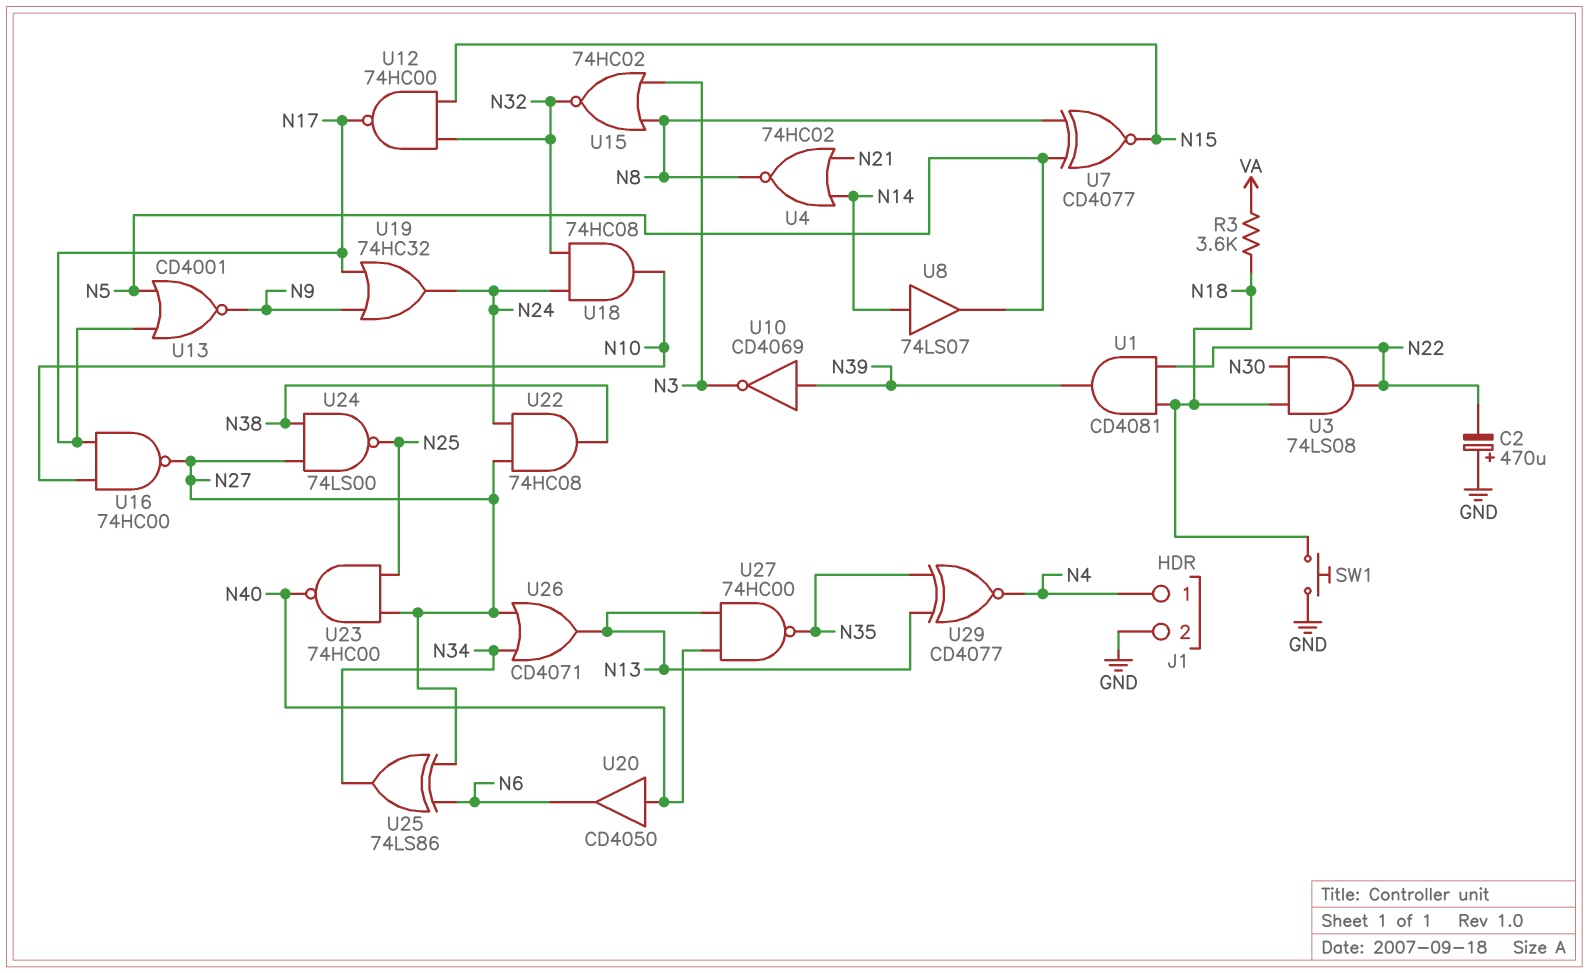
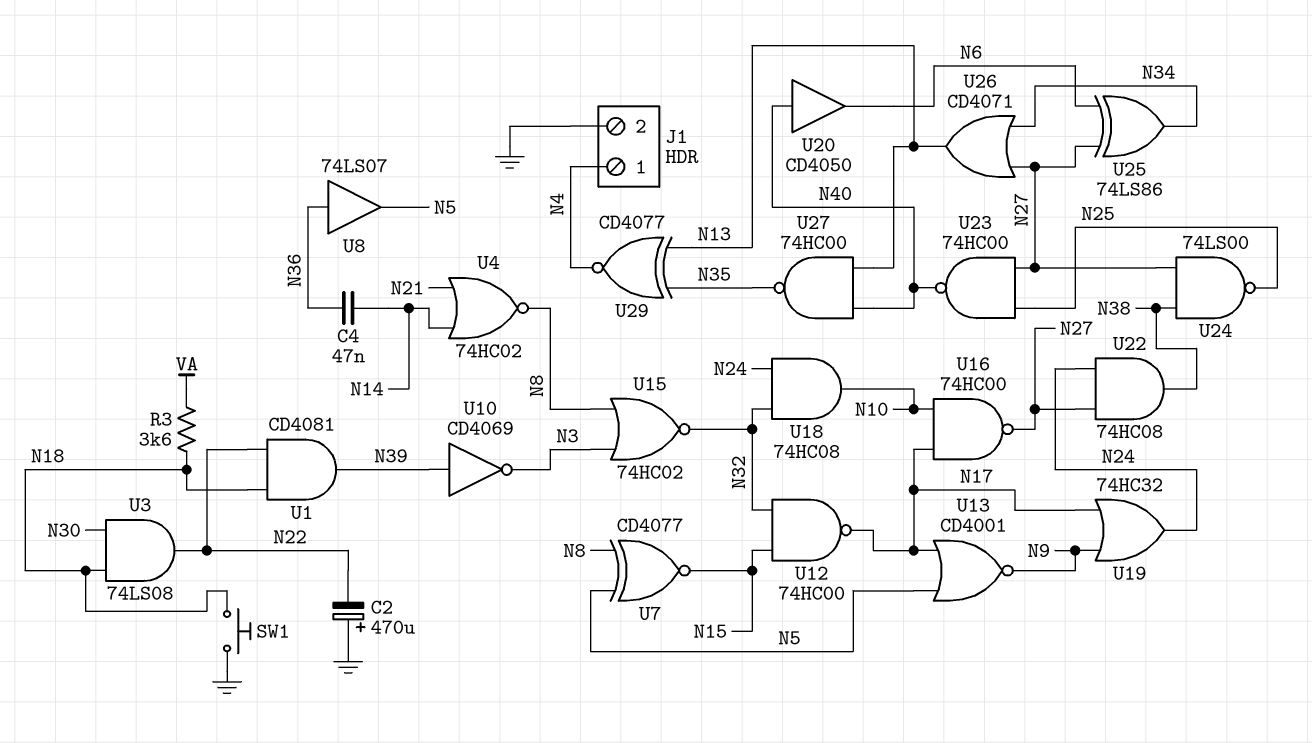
C4: none -> 47nF (N14, N36)
U8: buffer 74LS07 (in N14, out N5) -> buffer 74LS07 (in N36, out N5)

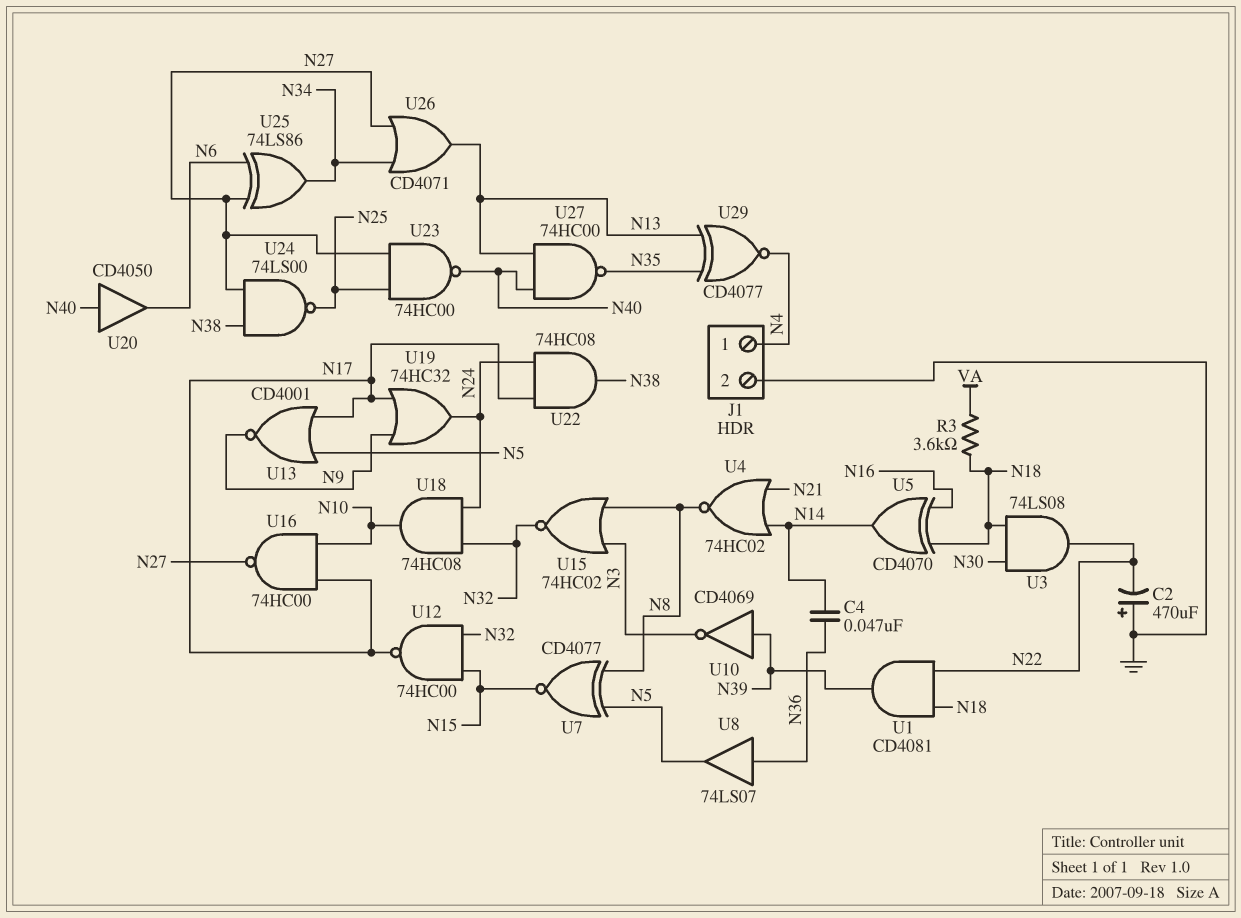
SW1: button (GND, N18) -> none
U5: none -> XOR CD4070 (in N16, in N18, out N14)
U22: AND 74HC08 (in N24, in N27, out N38) -> AND 74HC08 (in N17, in N24, out N38)

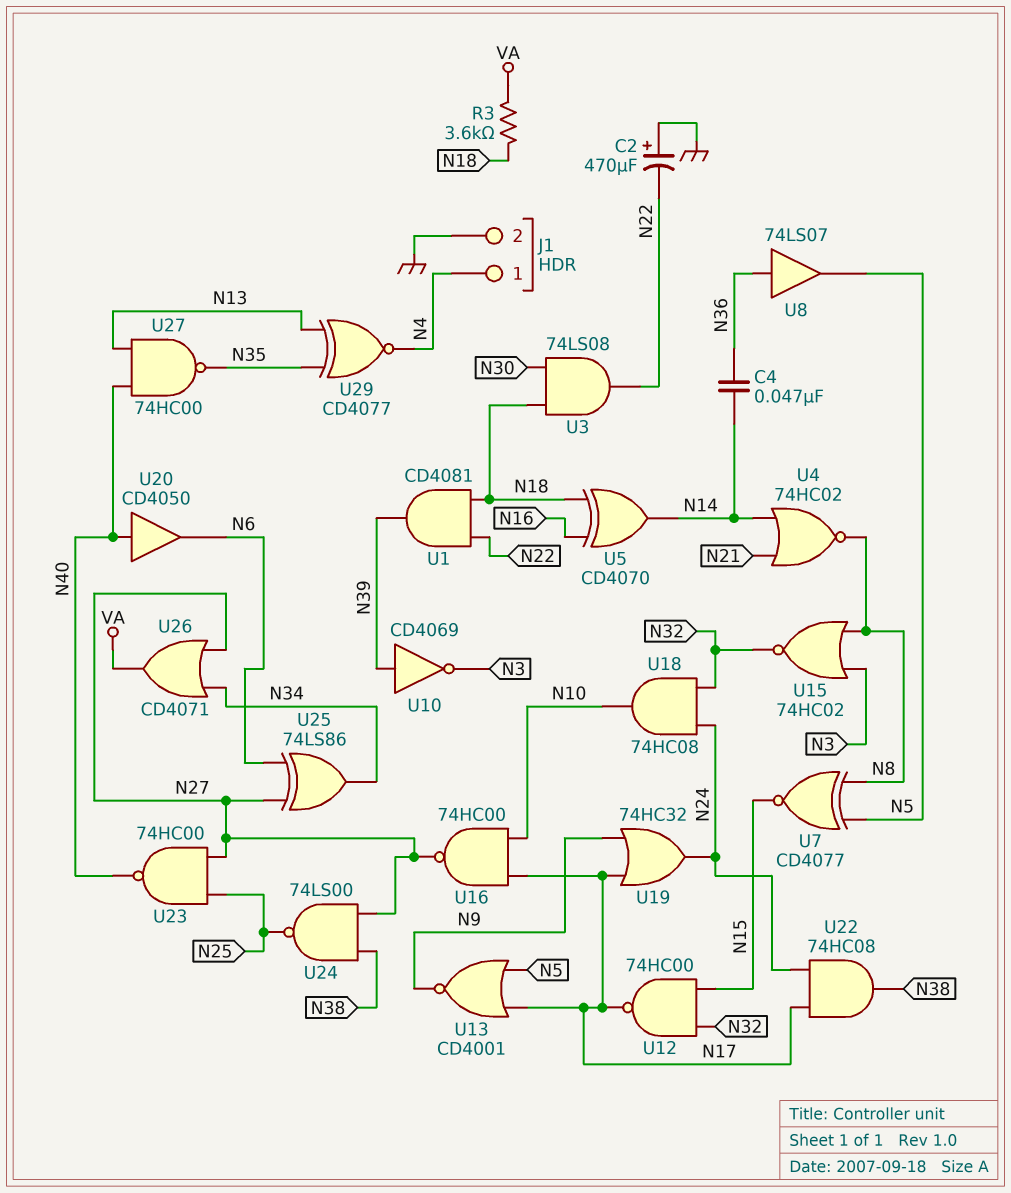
U26: OR CD4071 (in N27, in N34, out N13) -> OR CD4071 (in N27, in N34, out VA)

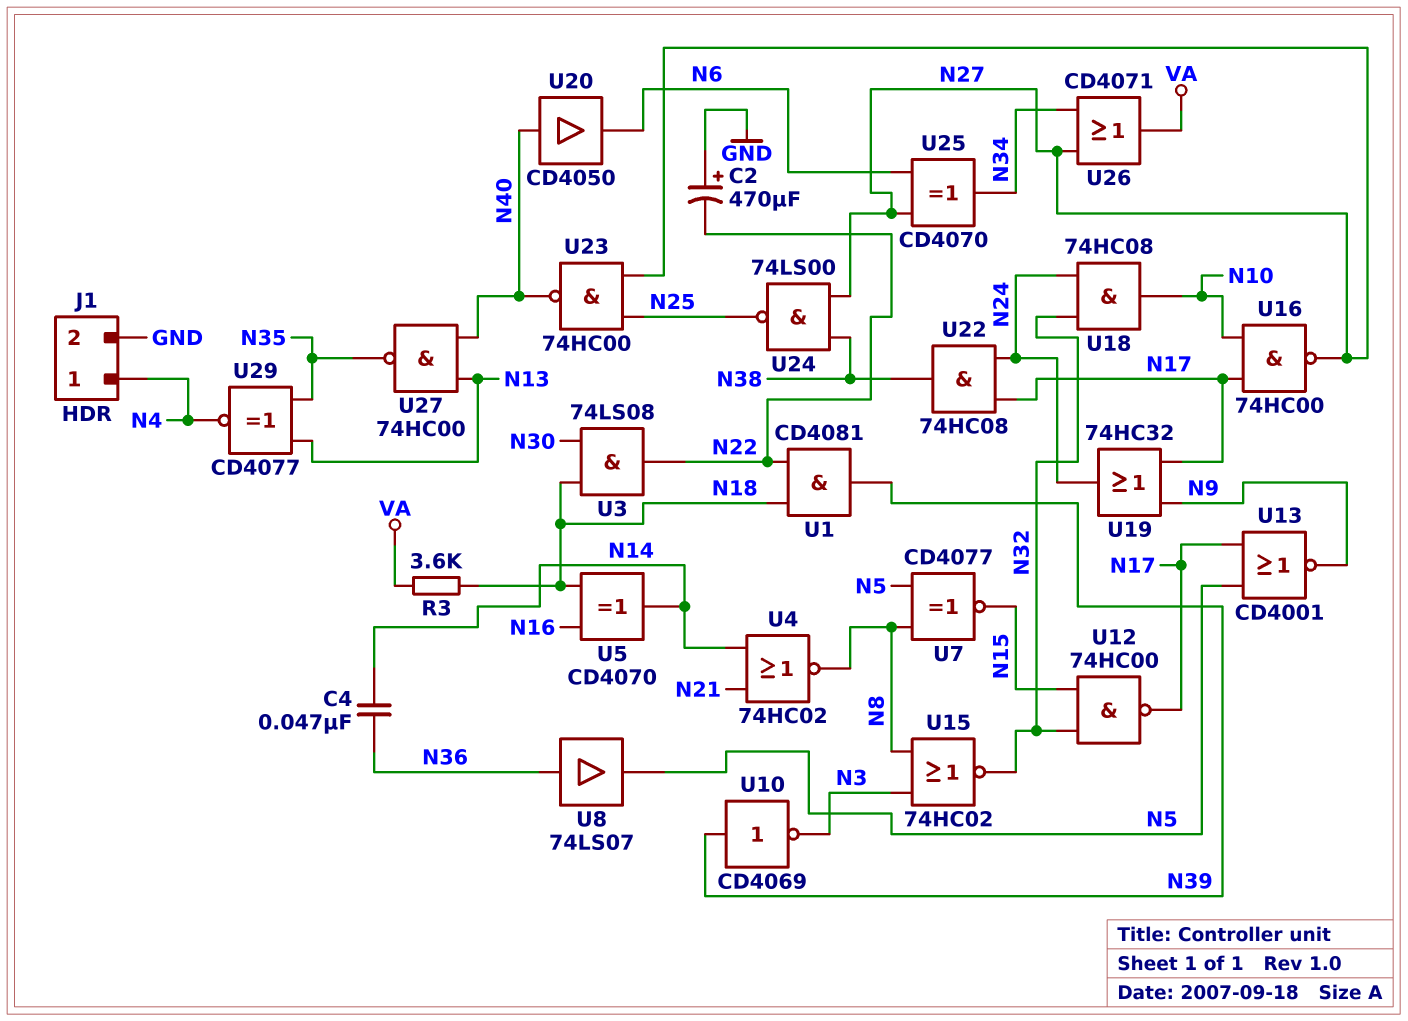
U25: XOR 74LS86 (in N6, in N27, out N34) -> XOR CD4070 (in N6, in N27, out N34)

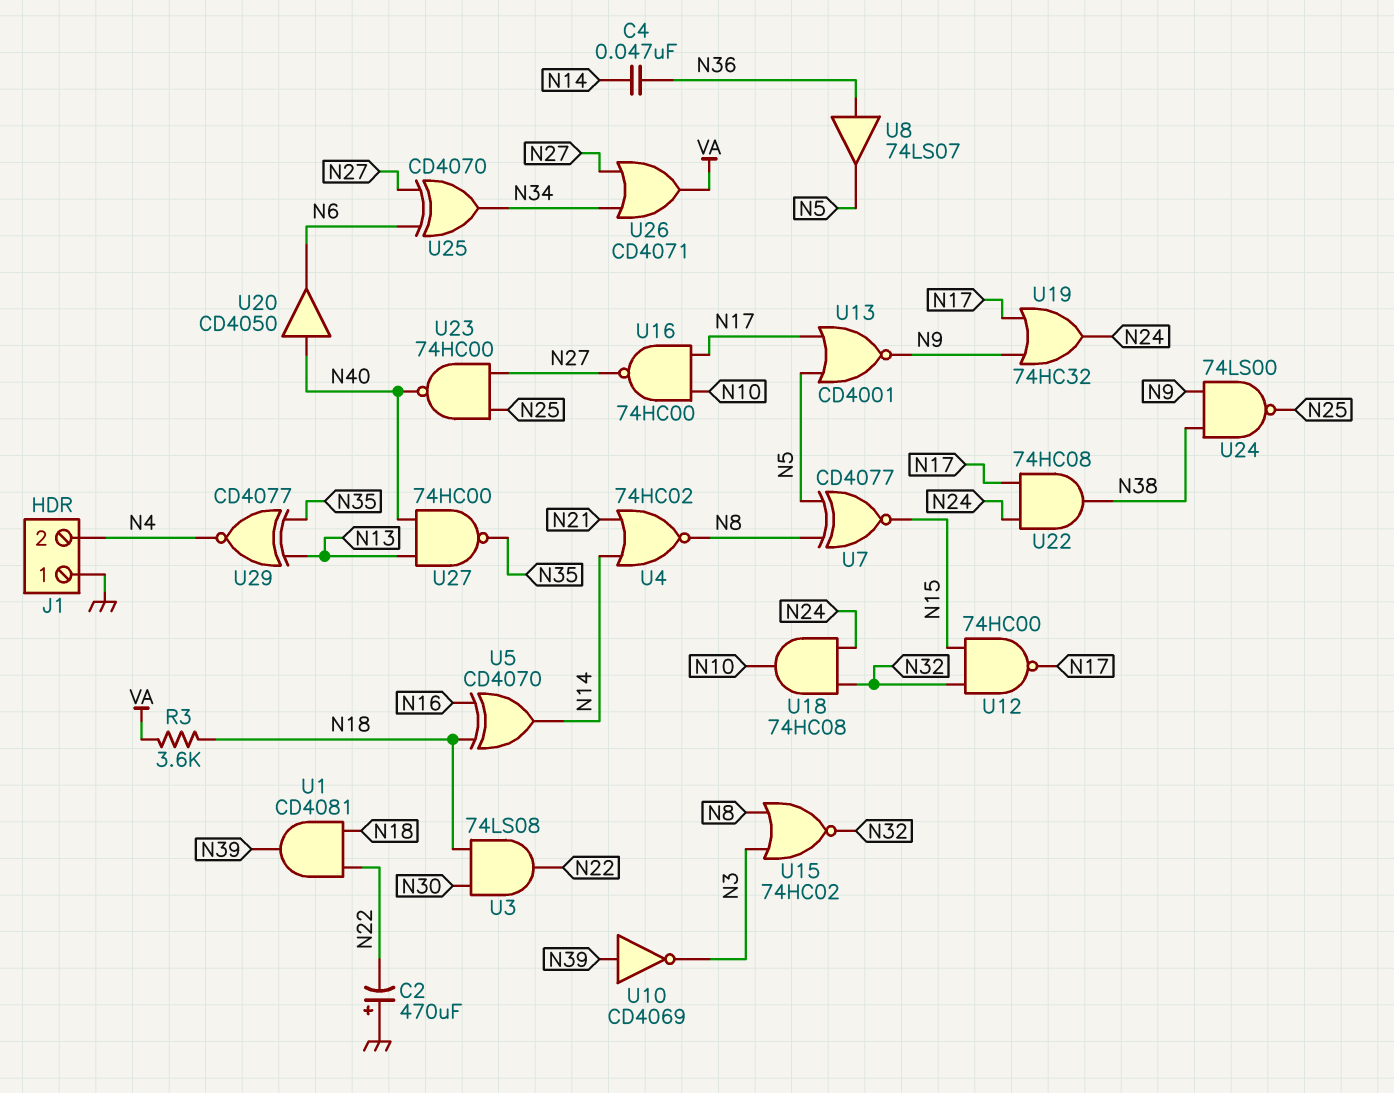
J1 pin 1: N4 -> GND
J1 pin 2: GND -> N4
U24: NAND 74LS00 (in N27, in N38, out N25) -> NAND 74LS00 (in N9, in N38, out N25)

